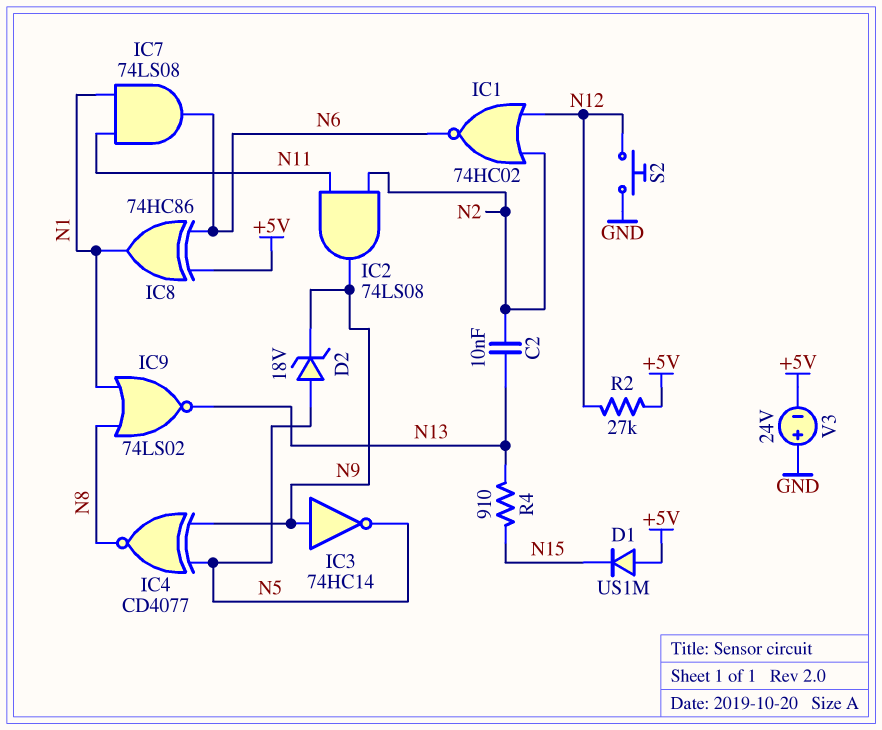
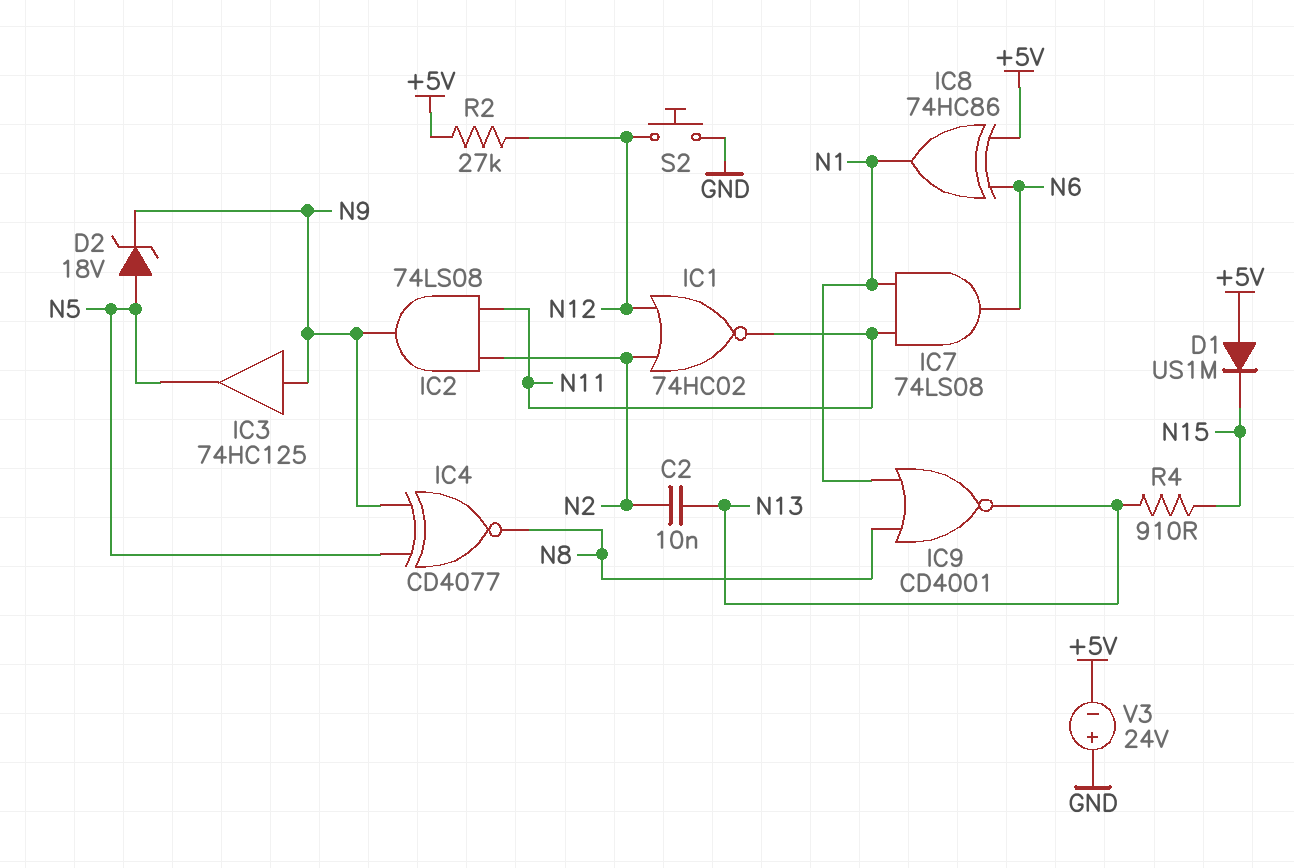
IC1: NOR 74HC02 (in N2, in N12, out N6) -> NOR 74HC02 (in N2, in N12, out N11)
IC3: NOT 74HC14 (in N9, out N5) -> buffer 74HC125 (in N9, out N5)
IC9: NOR 74LS02 (in N1, in N8, out N13) -> NOR CD4001 (in N1, in N8, out N13)

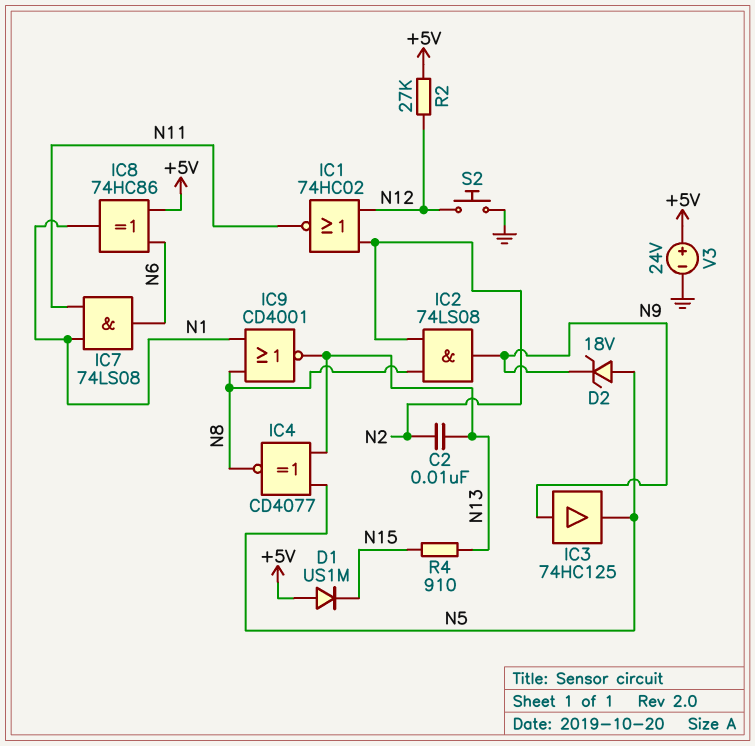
IC2: AND 74LS08 (in N2, in N11, out N9) -> AND 74LS08 (in N2, in N8, out N9)
IC4: XNOR CD4077 (in N5, in N9, out N8) -> XNOR CD4077 (in N5, in N13, out N8)
V3: 24V (plus GND, minus +5V) -> 24V (plus +5V, minus GND)

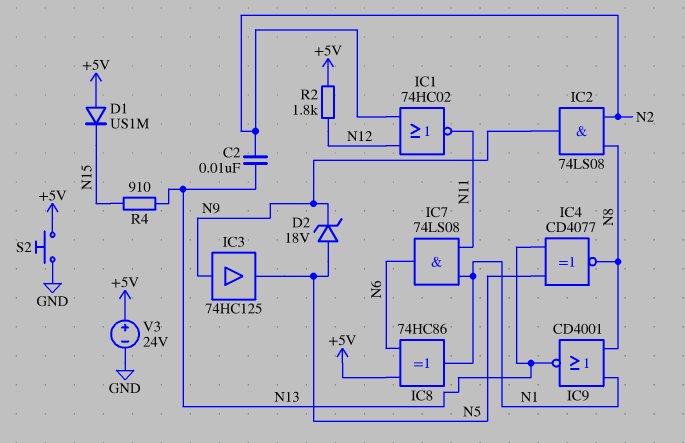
R2: 27k (+5V, N12) -> 1.8k (+5V, N12)
S2: button (GND, N12) -> button (+5V, GND)

